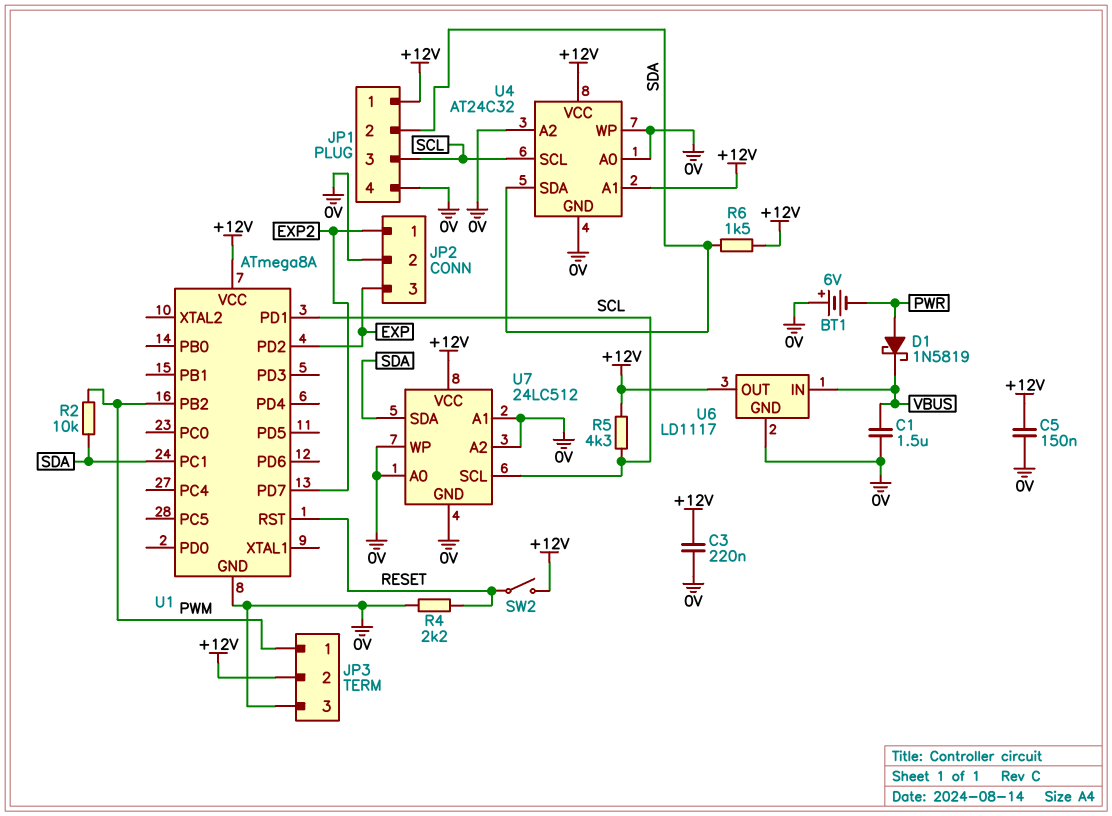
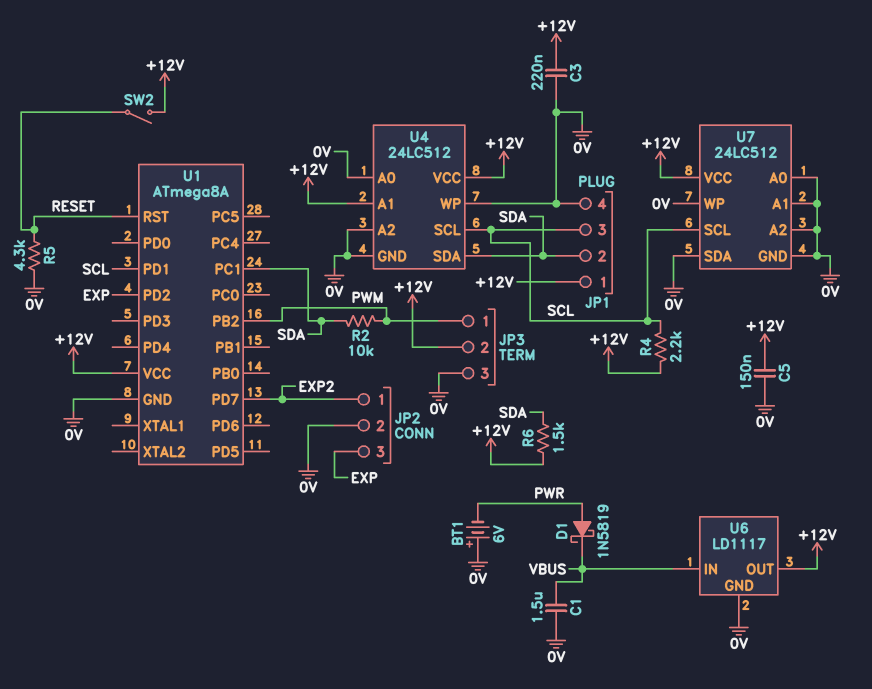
R4: 2.2k (0V, RESET) -> 2.2k (+12V, SCL)
R5: 4.3k (+12V, SCL) -> 4.3k (0V, RESET)
U4: AT24C32 -> 24LC512
U7 pin SDA: SDA -> 0V

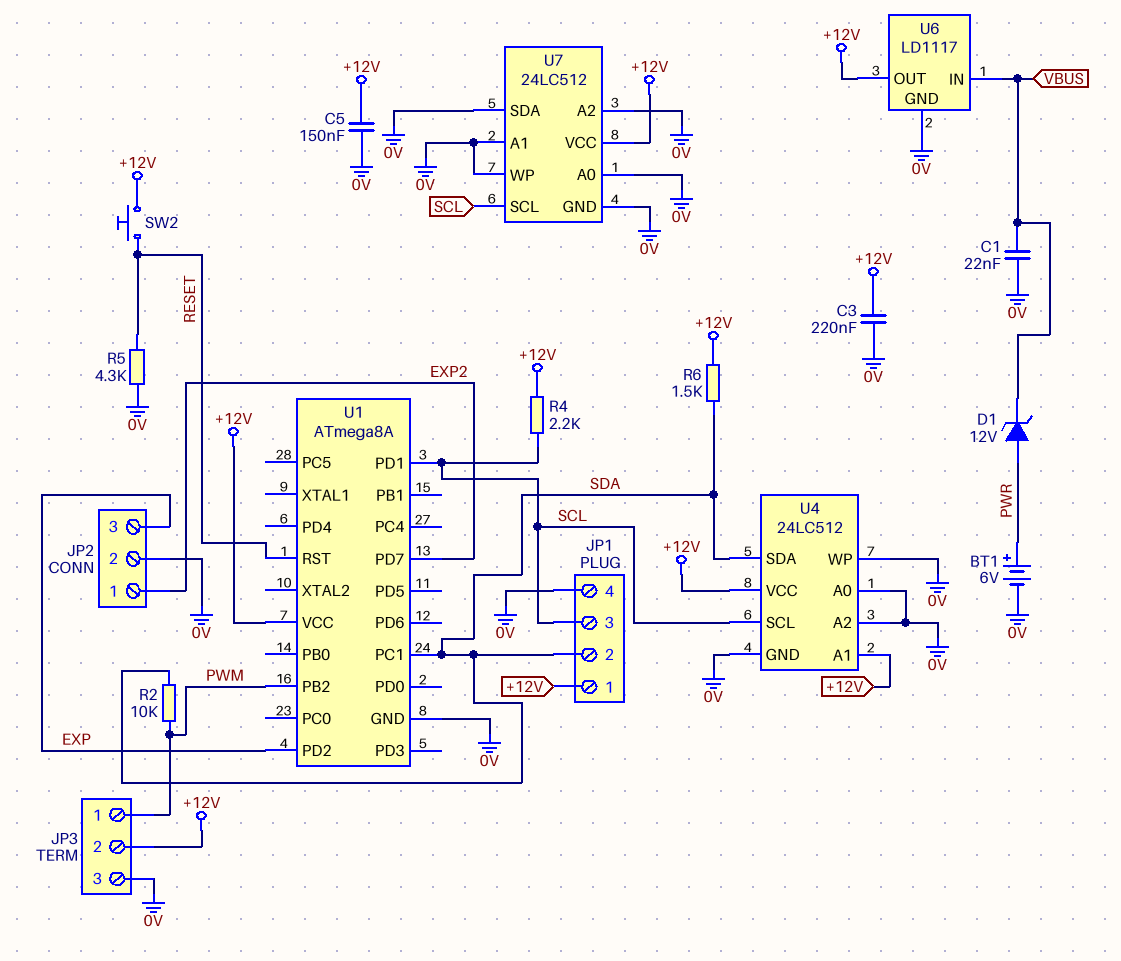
BT1: 6V (plus 0V, minus PWR) -> 6V (plus PWR, minus 0V)
C1: 1.5uF (0V, VBUS) -> 22nF (0V, VBUS)
D1: schottky 1N5819 (A PWR, K VBUS) -> zener 12V (A PWR, K VBUS)
SW2: switch (+12V, RESET) -> button (+12V, RESET)

